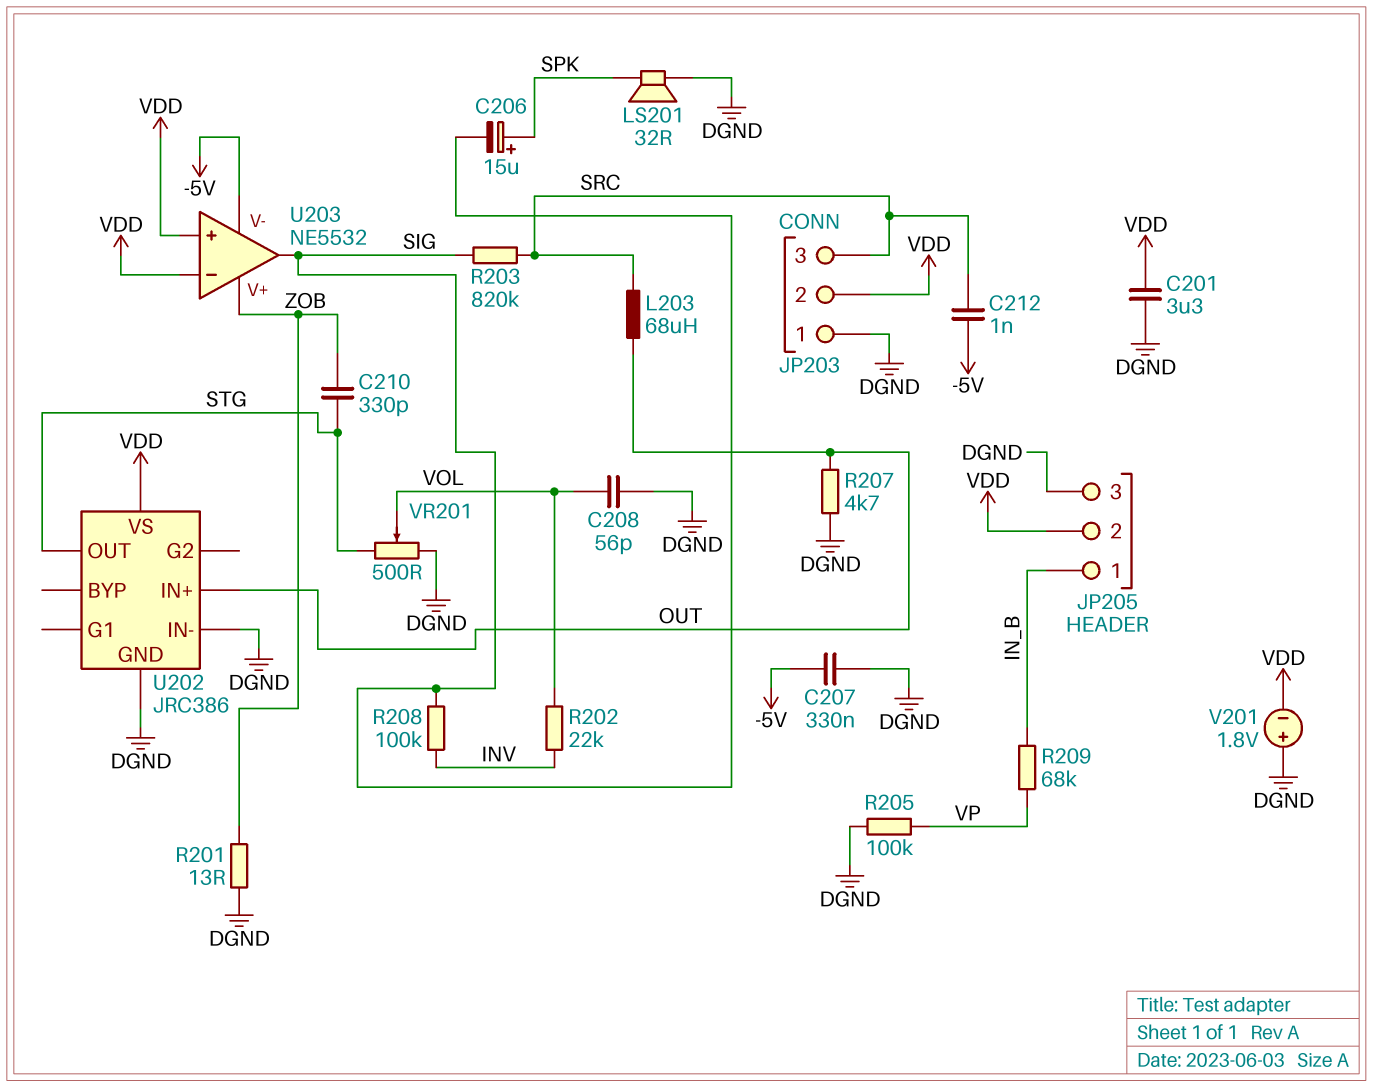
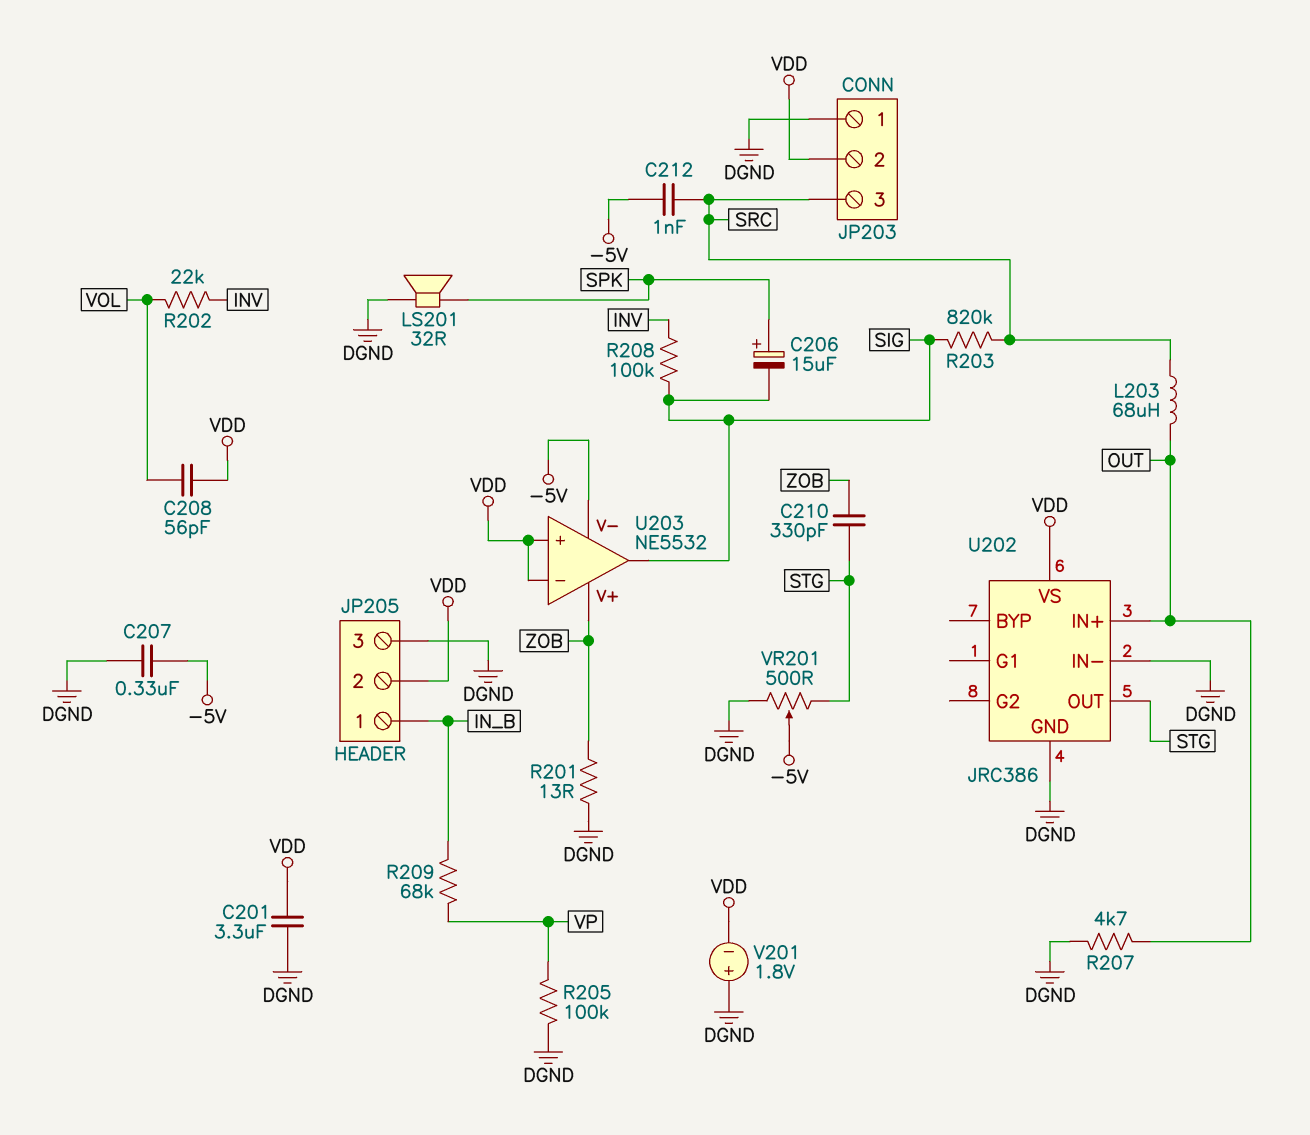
C208: 56pF (DGND, VOL) -> 56pF (VDD, VOL)
VR201: 500 (DGND, STG, wiper VOL) -> 500 (DGND, STG, wiper -5V)

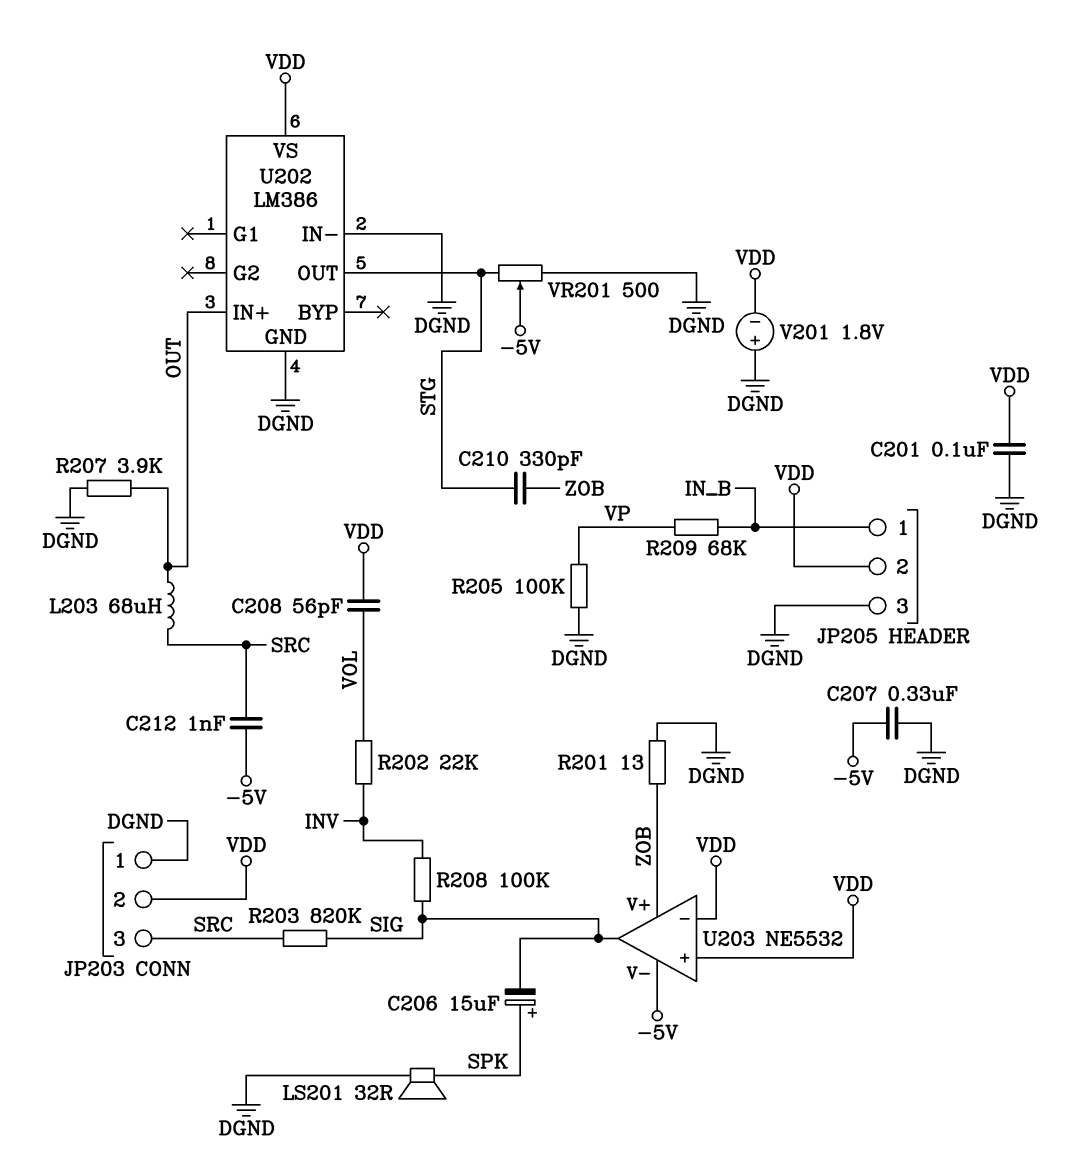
C201: 3.3uF (DGND, VDD) -> 100nF (DGND, VDD)
R207: 4.7k (DGND, OUT) -> 3.9k (DGND, OUT)
U202: JRC386 -> LM386

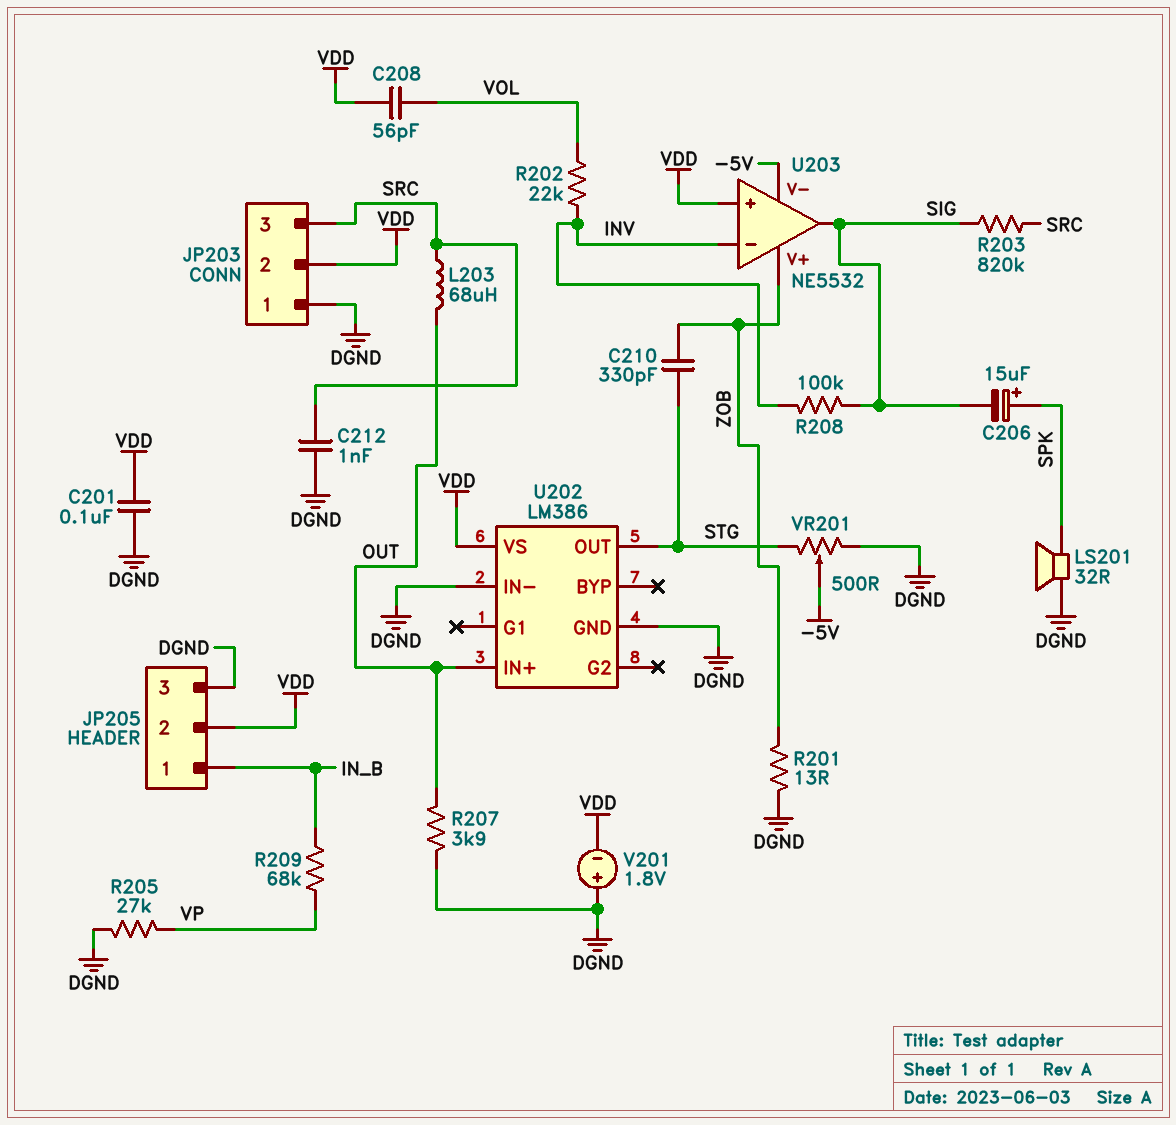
C207: 330nF (-5V, DGND) -> none
C212: 1nF (-5V, SRC) -> 1nF (DGND, SRC)
R205: 100k (DGND, VP) -> 27k (DGND, VP)
U203 pin in-: VDD -> INV

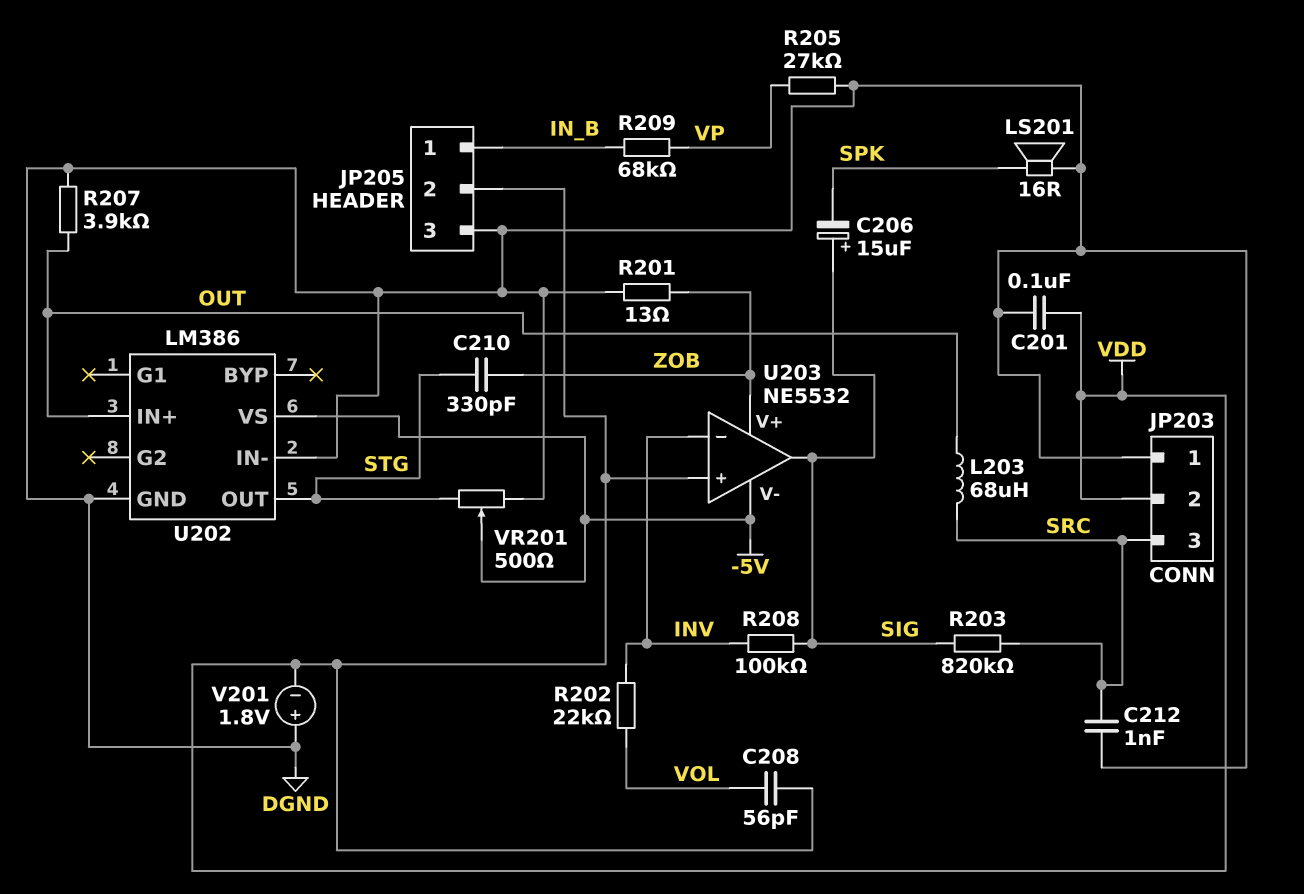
C206: 15uF (plus SPK, minus SIG) -> 15uF (plus SIG, minus SPK)
LS201: speaker 32R (DGND, SPK) -> speaker 16R (DGND, SPK)
U202 pin VS: VDD -> -5V

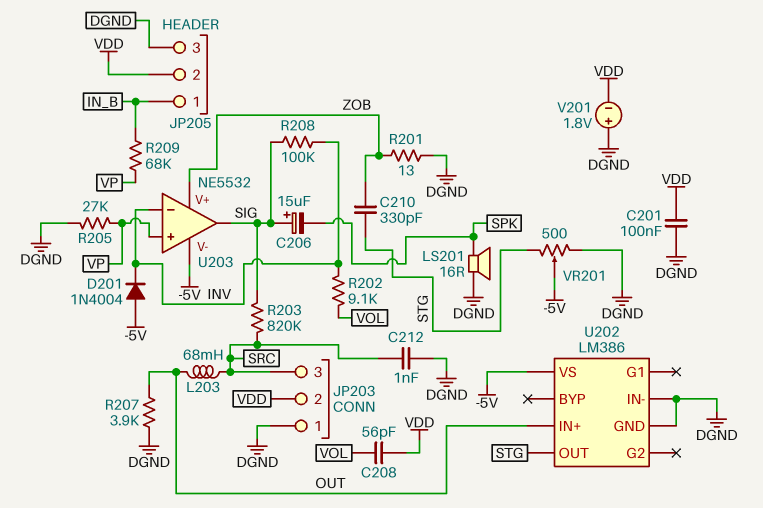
D201: none -> diode 1N4004 (A -5V, K INV)
L203: 68uH (OUT, SRC) -> 68mH (OUT, SRC)
R202: 22k (INV, VOL) -> 9.1k (INV, VOL)
U203 pin in+: VDD -> VP

